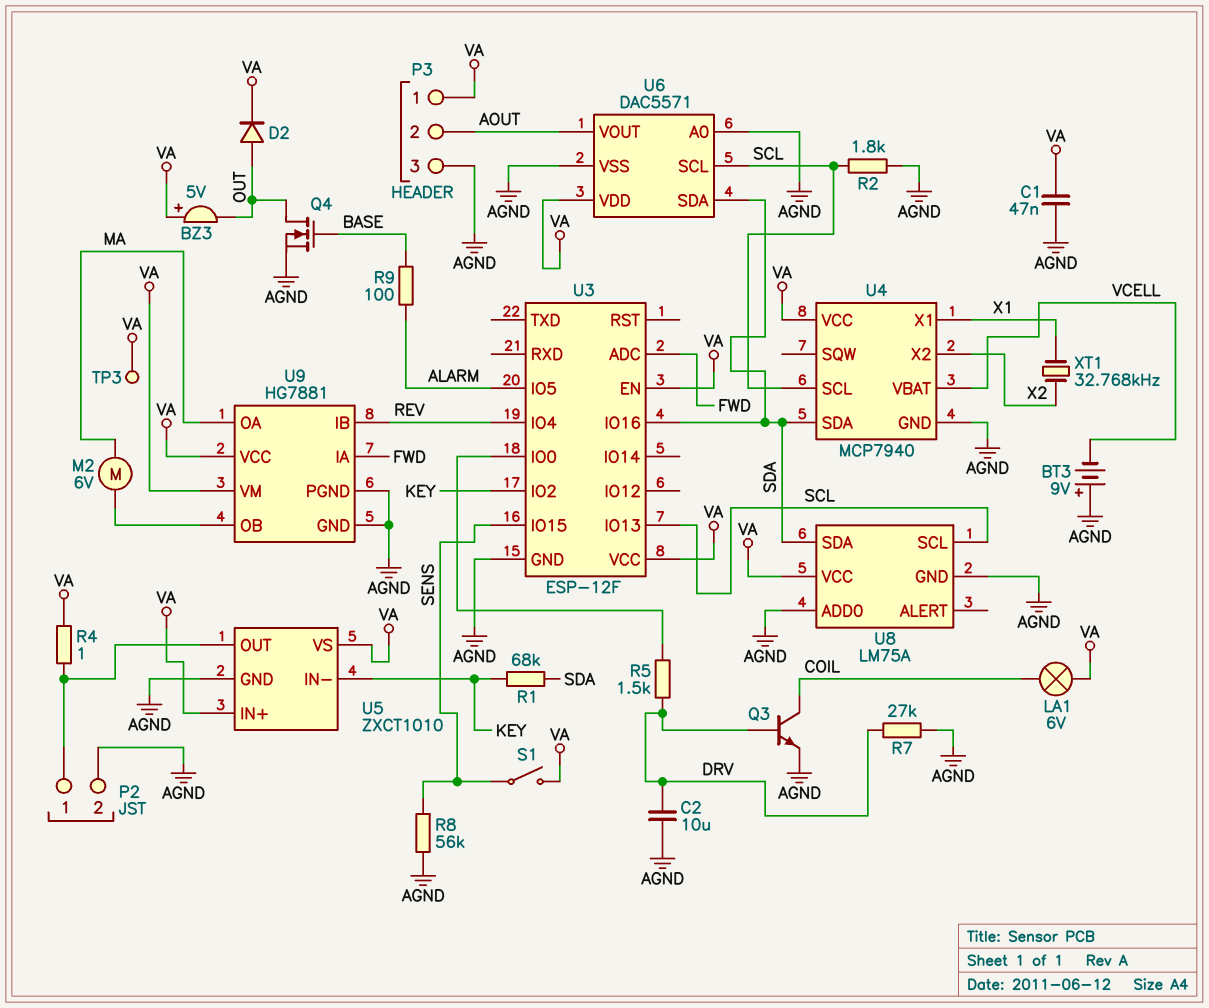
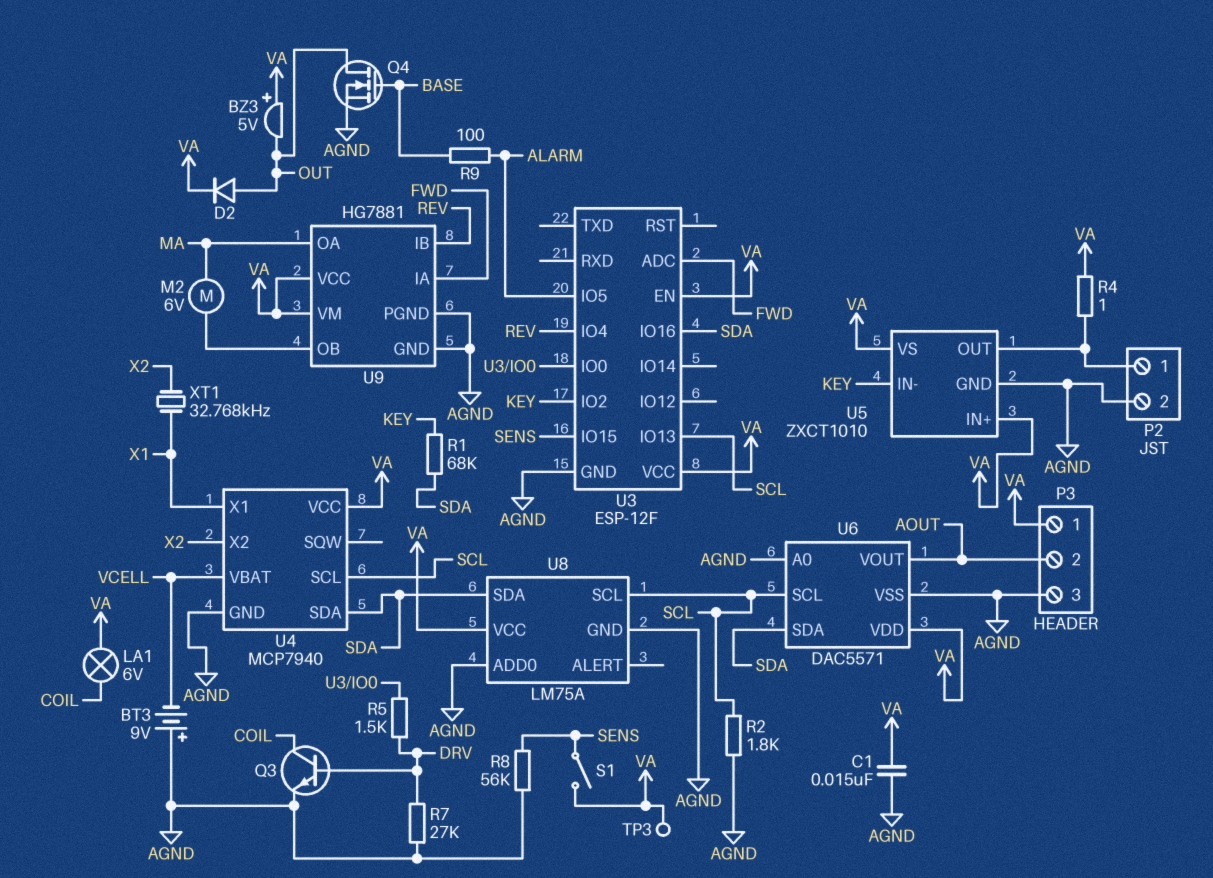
C1: 47nF (AGND, VA) -> 15nF (AGND, VA)
C2: 10uF (AGND, DRV) -> none

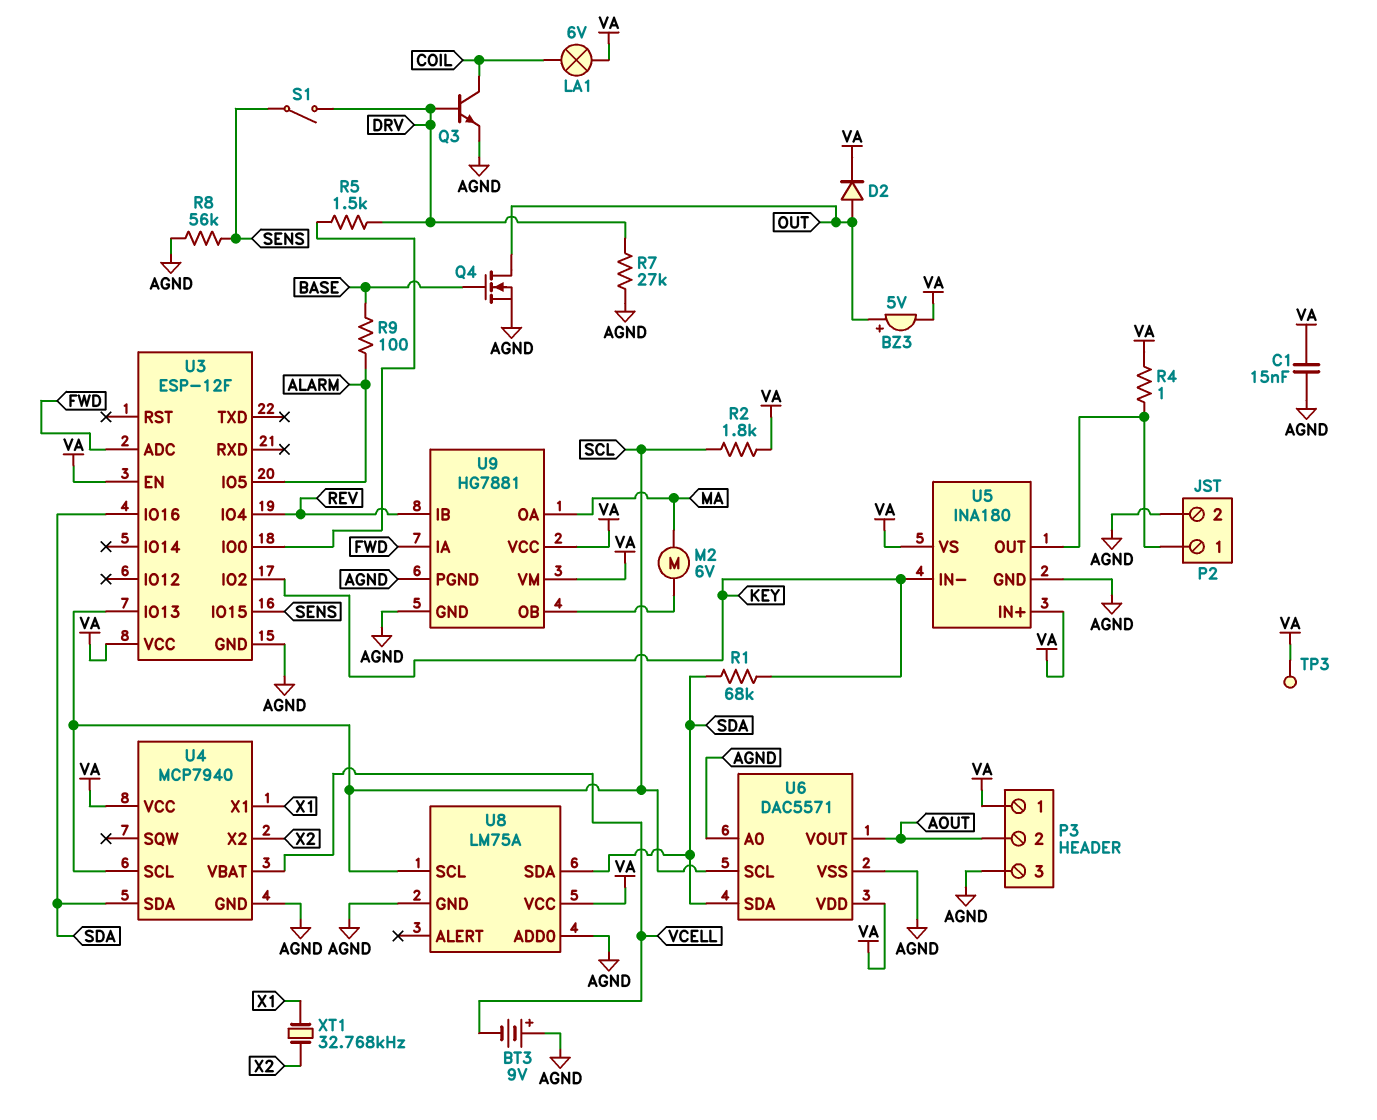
BZ3: buzzer 5V (plus VA, minus OUT) -> buzzer 5V (plus OUT, minus VA)
R2: 1.8k (AGND, SCL) -> 1.8k (SCL, VA)
S1: switch (SENS, VA) -> switch (DRV, SENS)
U5: ZXCT1010 -> INA180

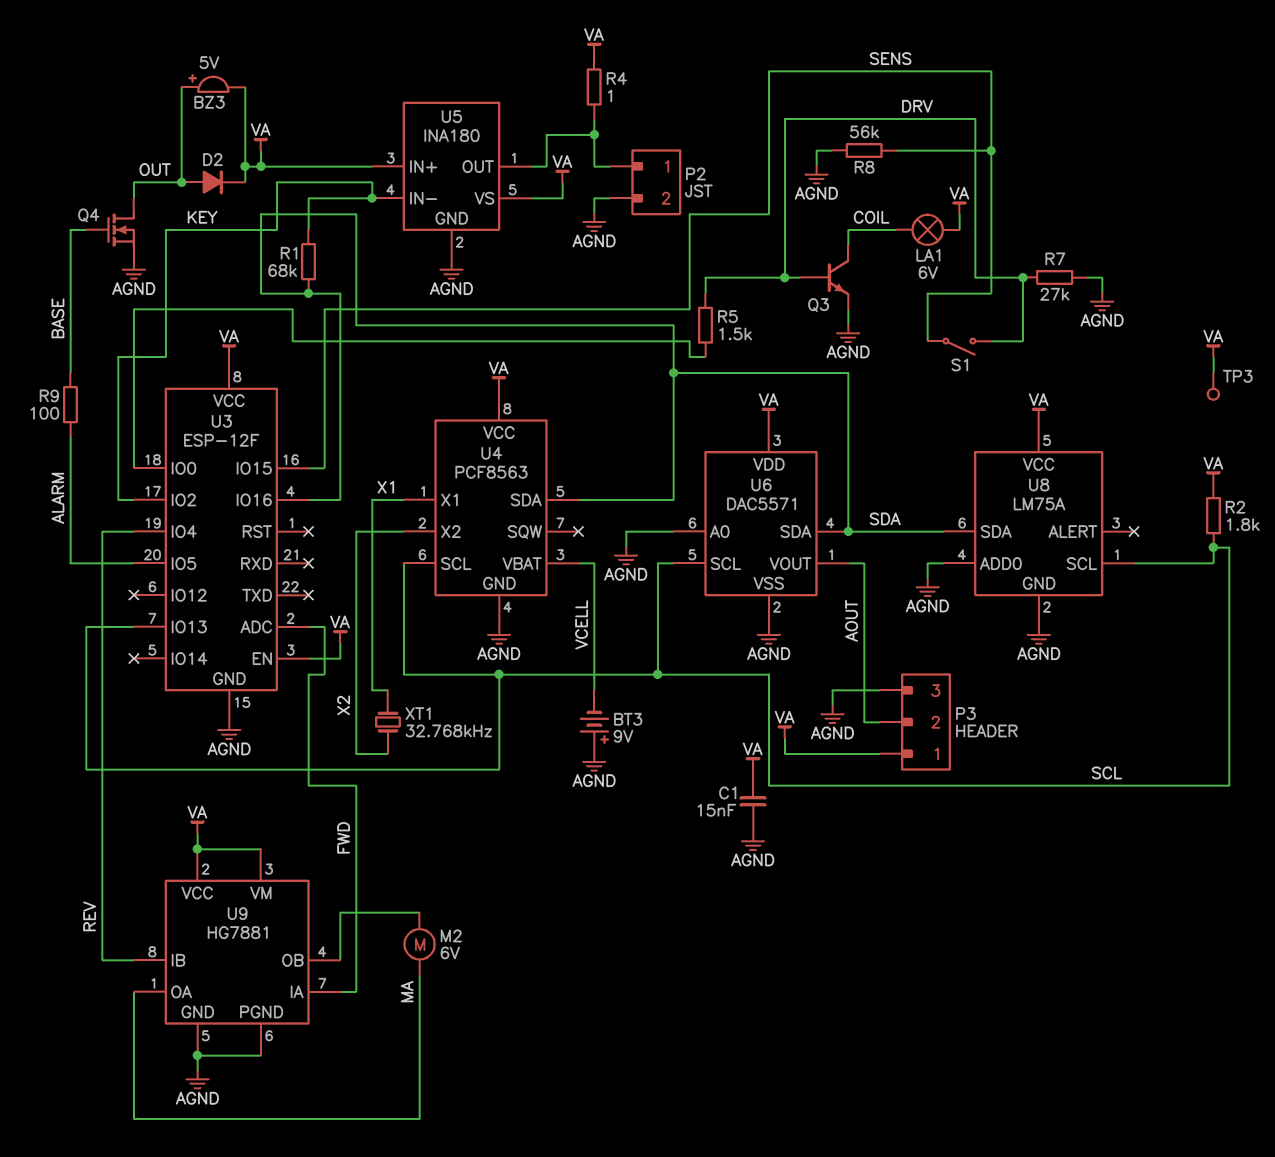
U4: MCP7940 -> PCF8563

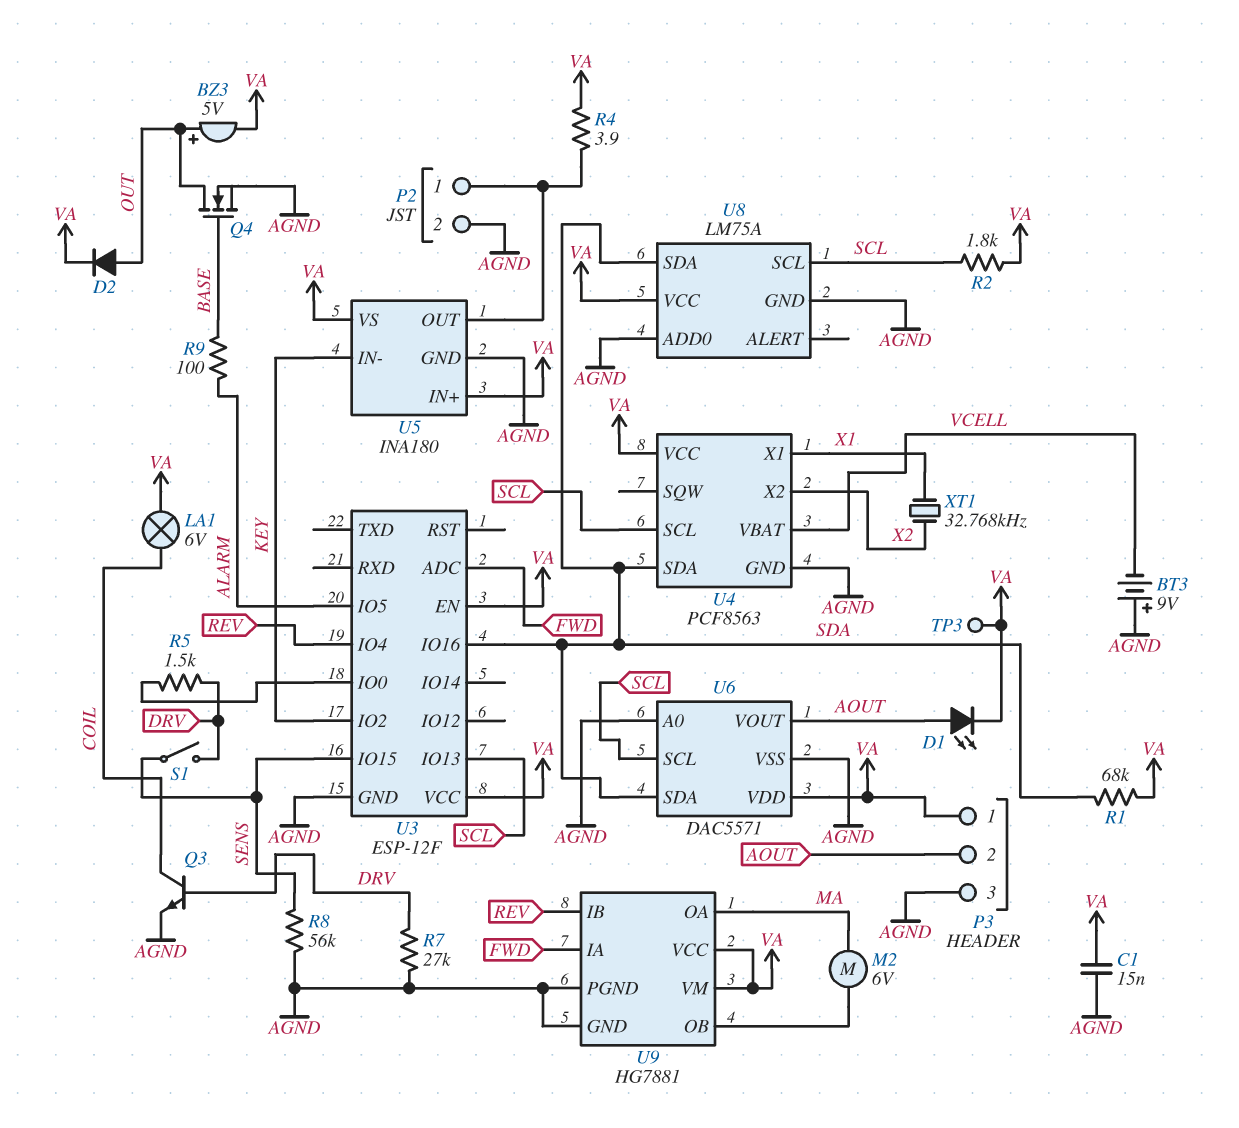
D1: none -> LED (A AOUT, K VA)
R1: 68k (KEY, SDA) -> 68k (SDA, VA)
R4: 1 (P2/1, VA) -> 3.9 (P2/1, VA)

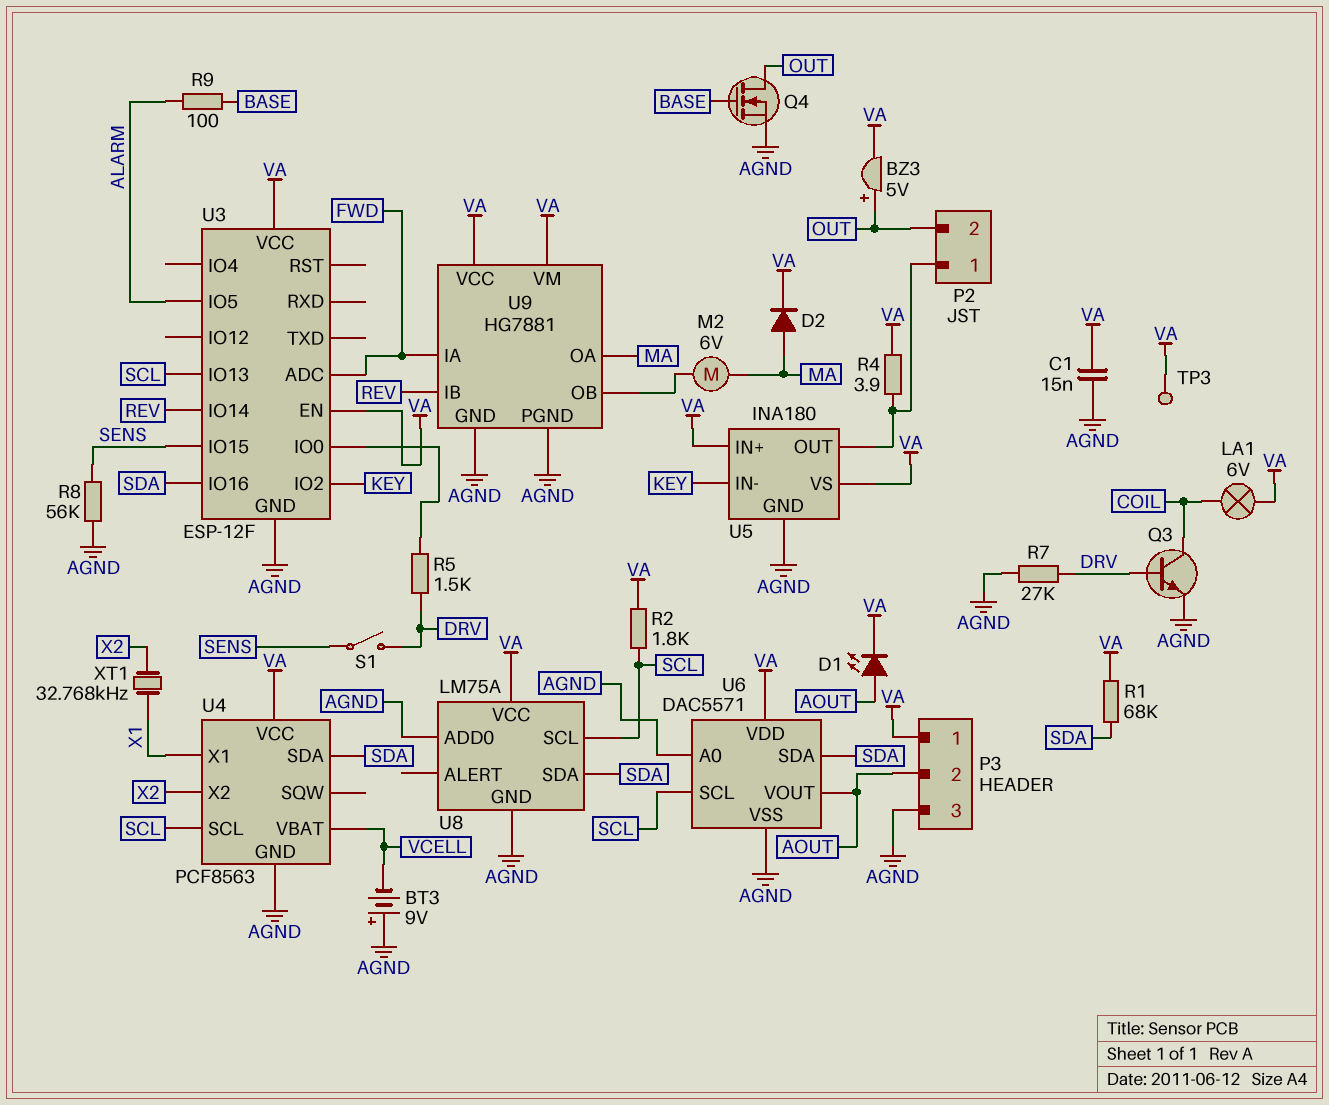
D2: diode (A OUT, K VA) -> diode (A MA, K VA)
P2 pin 2: AGND -> OUT
U3 pin IO4: REV -> none
U3 pin IO14: none -> REV

